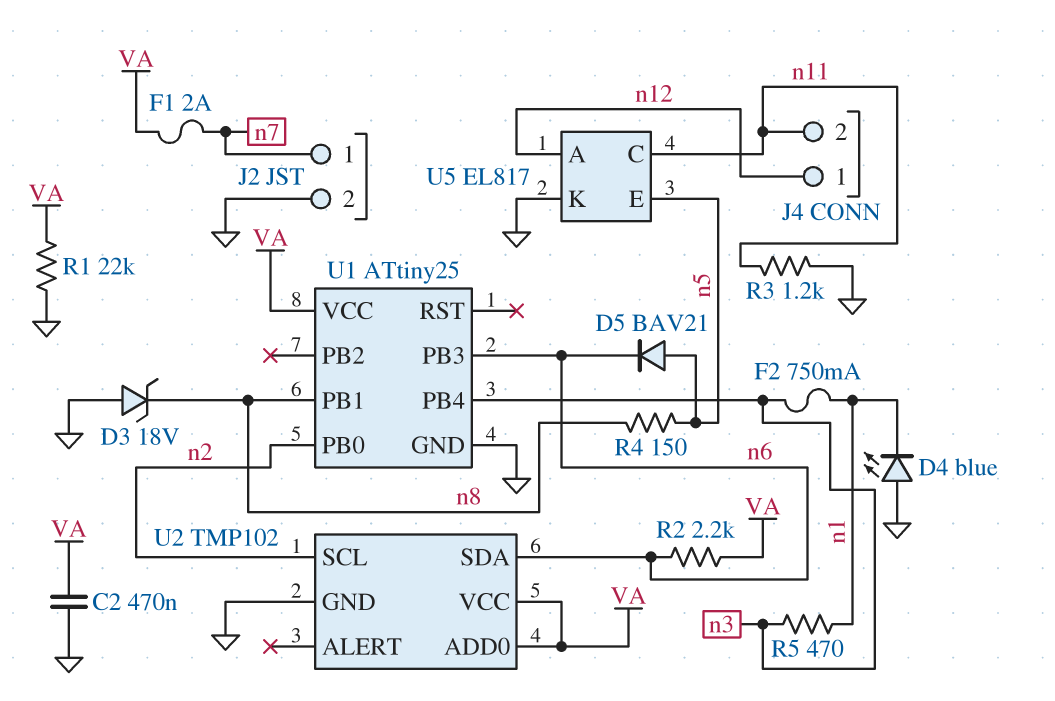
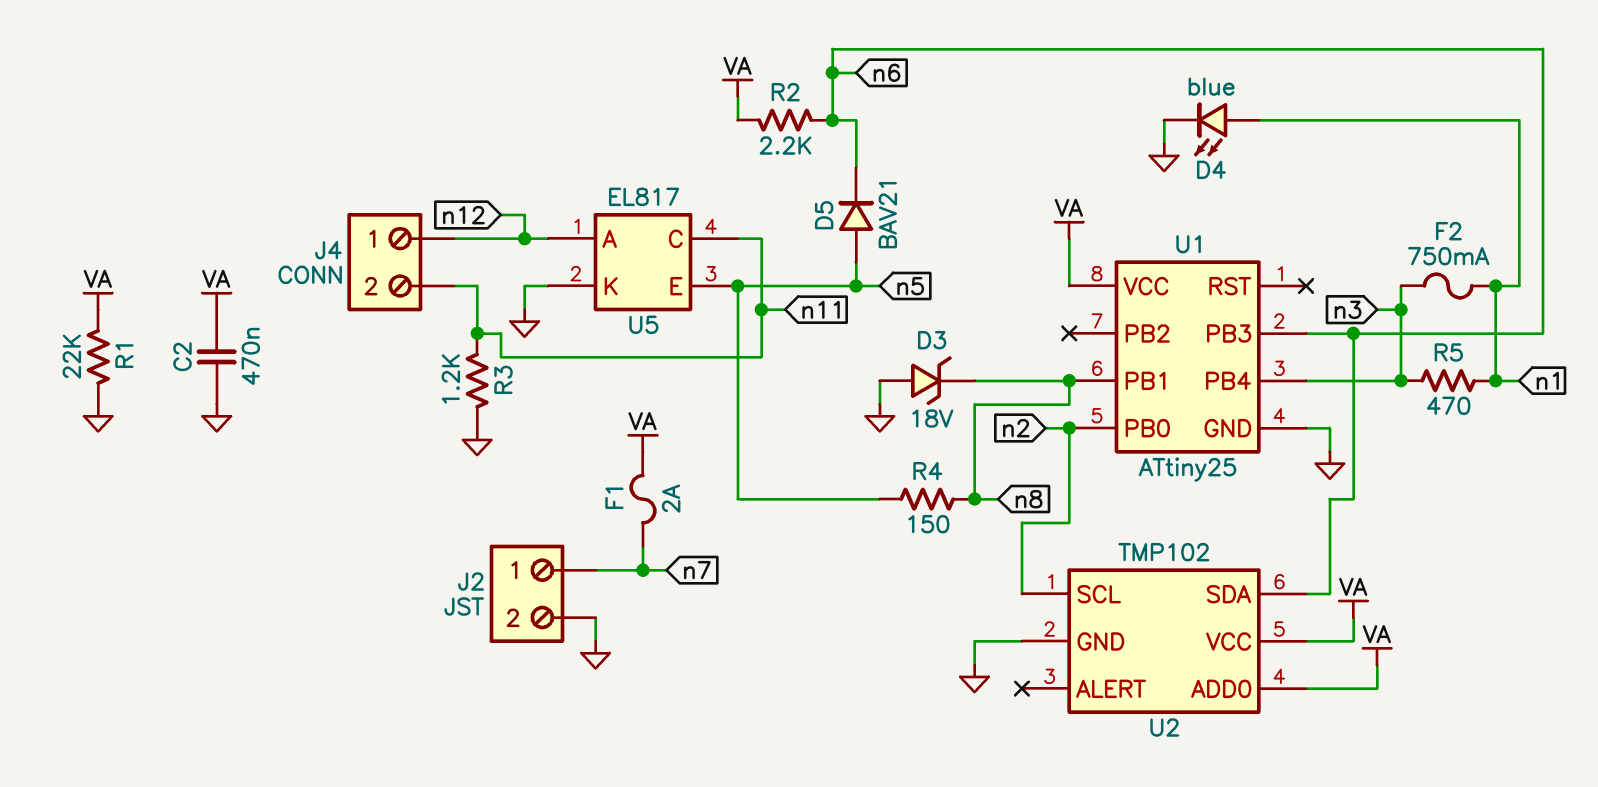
D4: LED blue (A GND, K n1) -> LED blue (A n1, K GND)

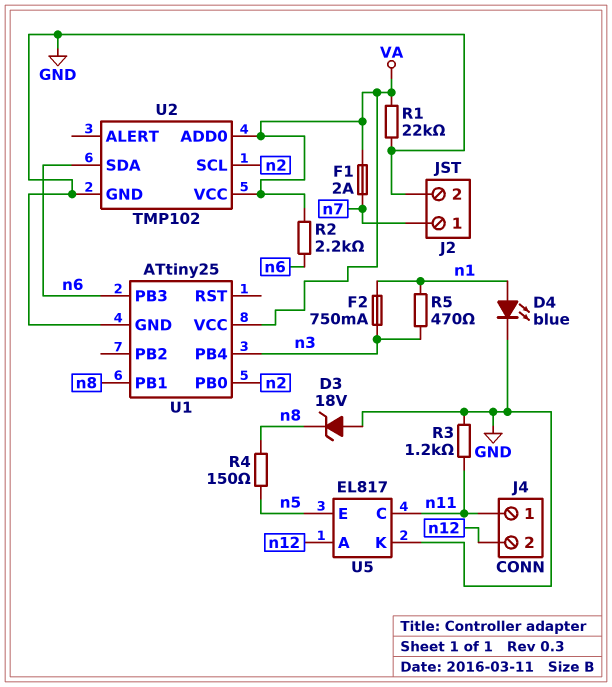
C2: 470nF (GND, VA) -> none
D5: diode BAV21 (A n5, K n6) -> none
J4 pin 1: n12 -> n11
J4 pin 2: n11 -> n12

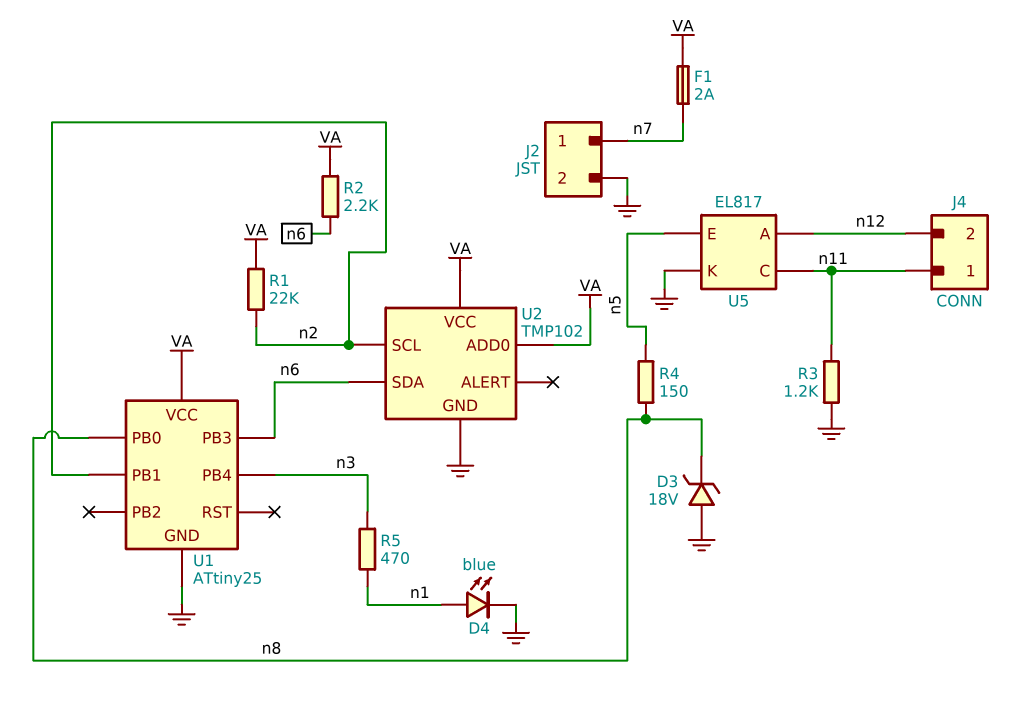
F2: 750mA (n1, n3) -> none
R1: 22k (GND, VA) -> 22k (VA, n2)
U1 pin PB0: n2 -> n8
U1 pin PB1: n8 -> n2

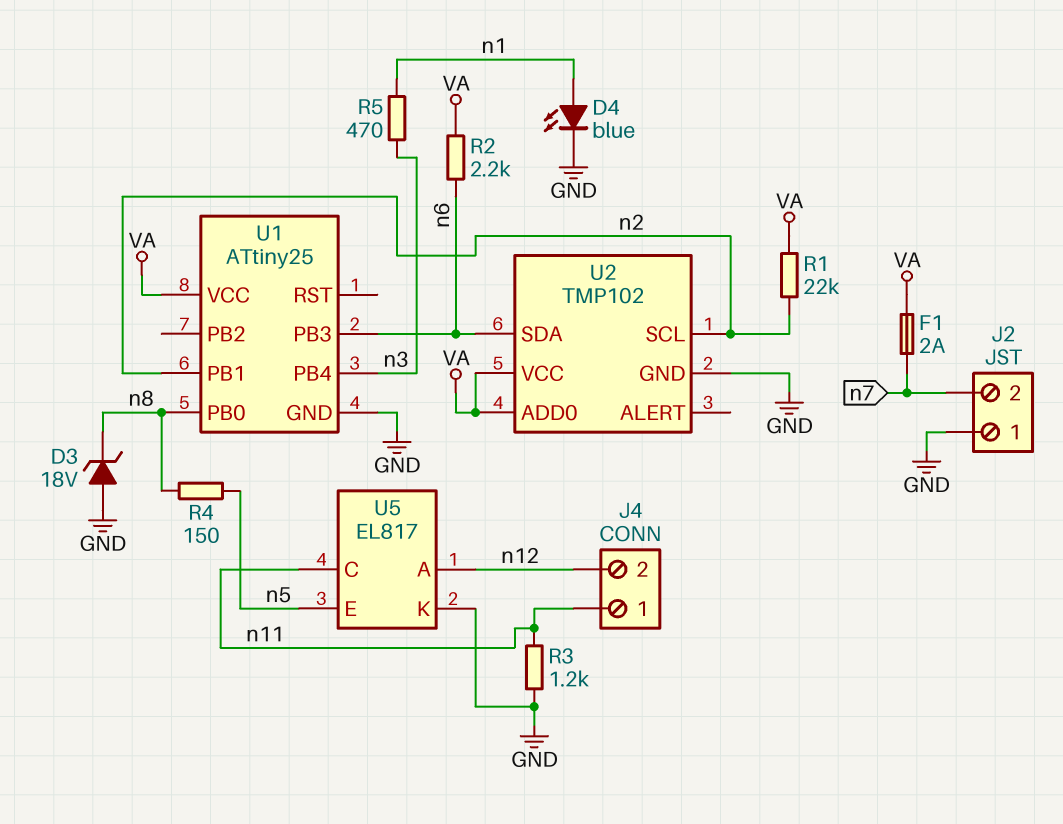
J2 pin 1: n7 -> GND
J2 pin 2: GND -> n7

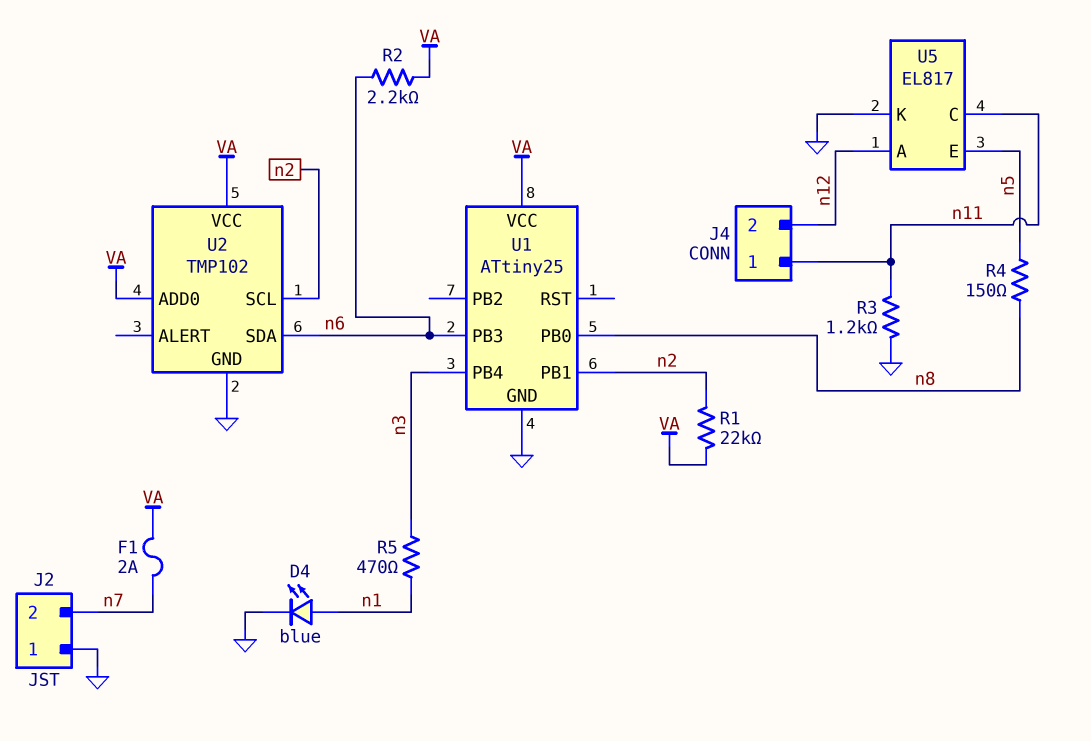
D3: zener 18V (A GND, K n8) -> none

